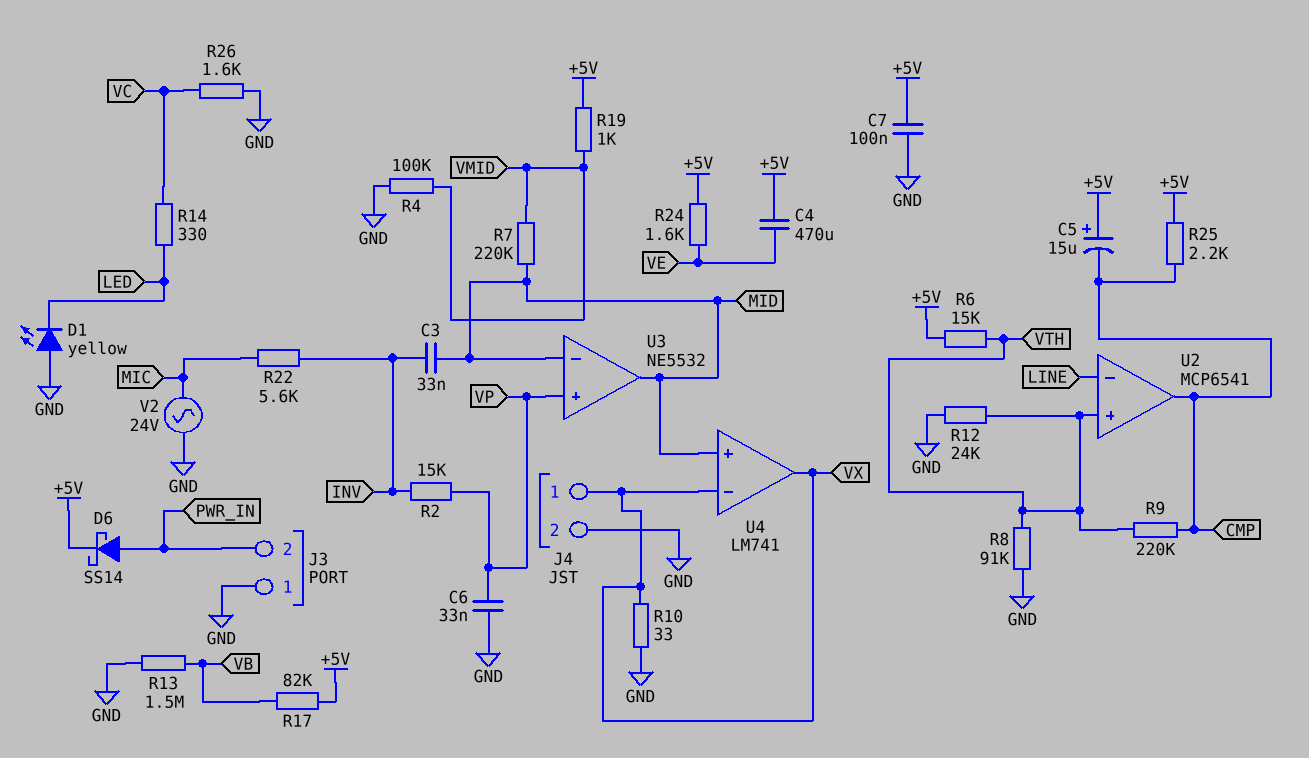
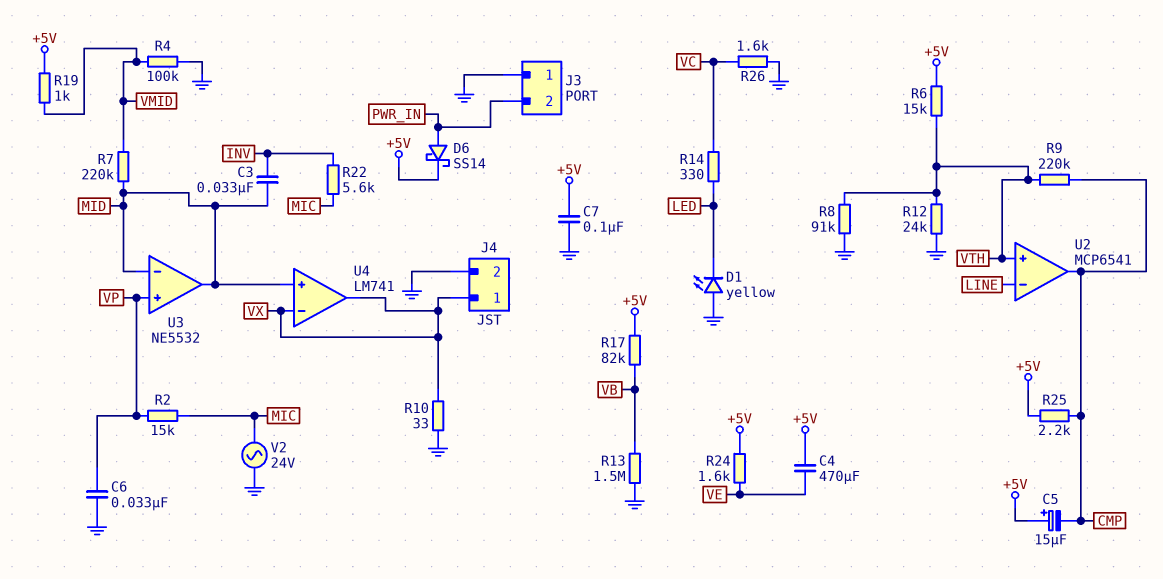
R2: 15k (INV, VP) -> 15k (MIC, VP)

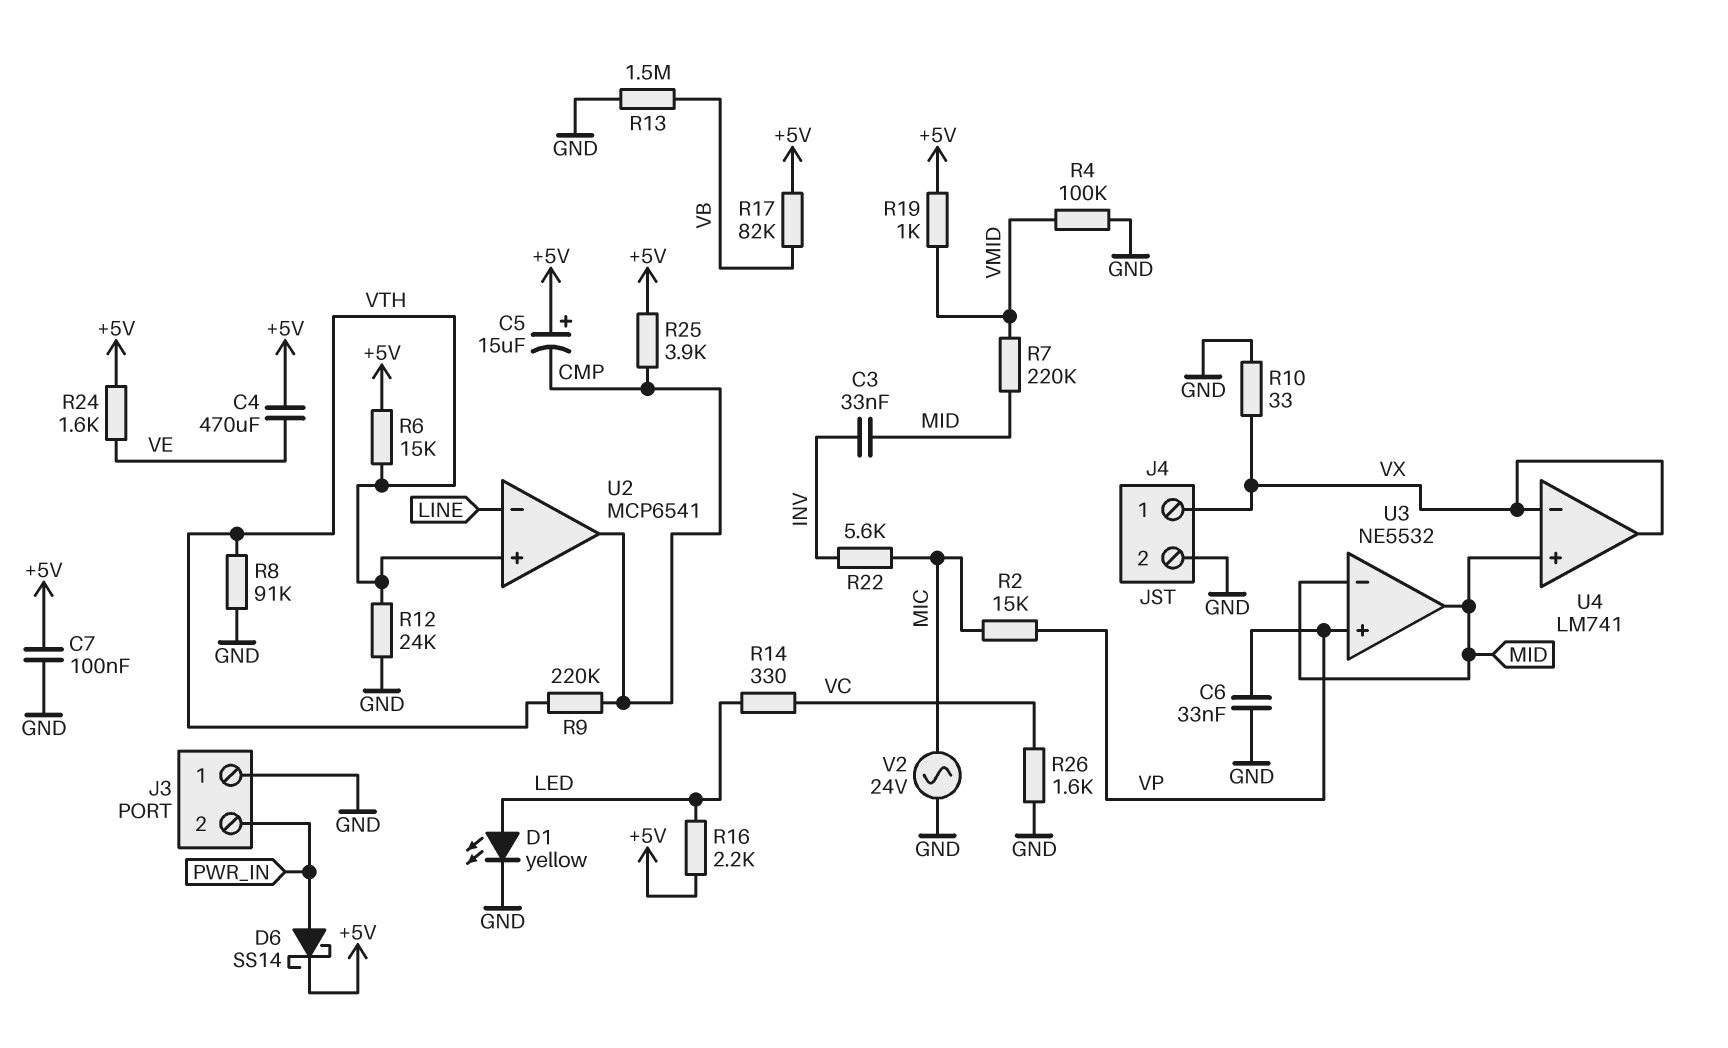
D1: LED yellow (A GND, K LED) -> LED yellow (A LED, K GND)
R16: none -> 2.2k (+5V, LED)
R25: 2.2k (+5V, CMP) -> 3.9k (+5V, CMP)

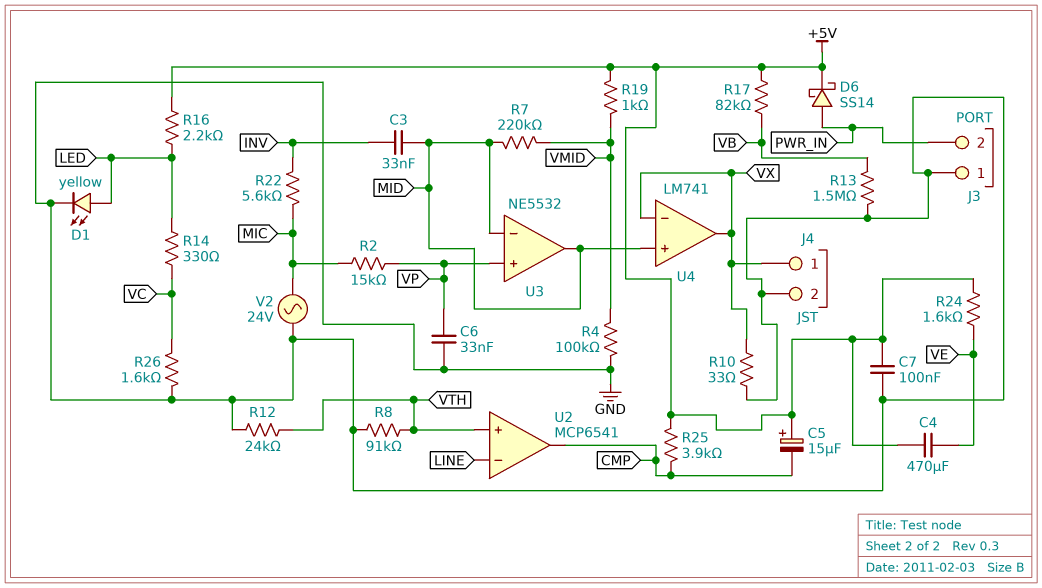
R6: 15k (+5V, VTH) -> none
R9: 220k (CMP, VTH) -> none

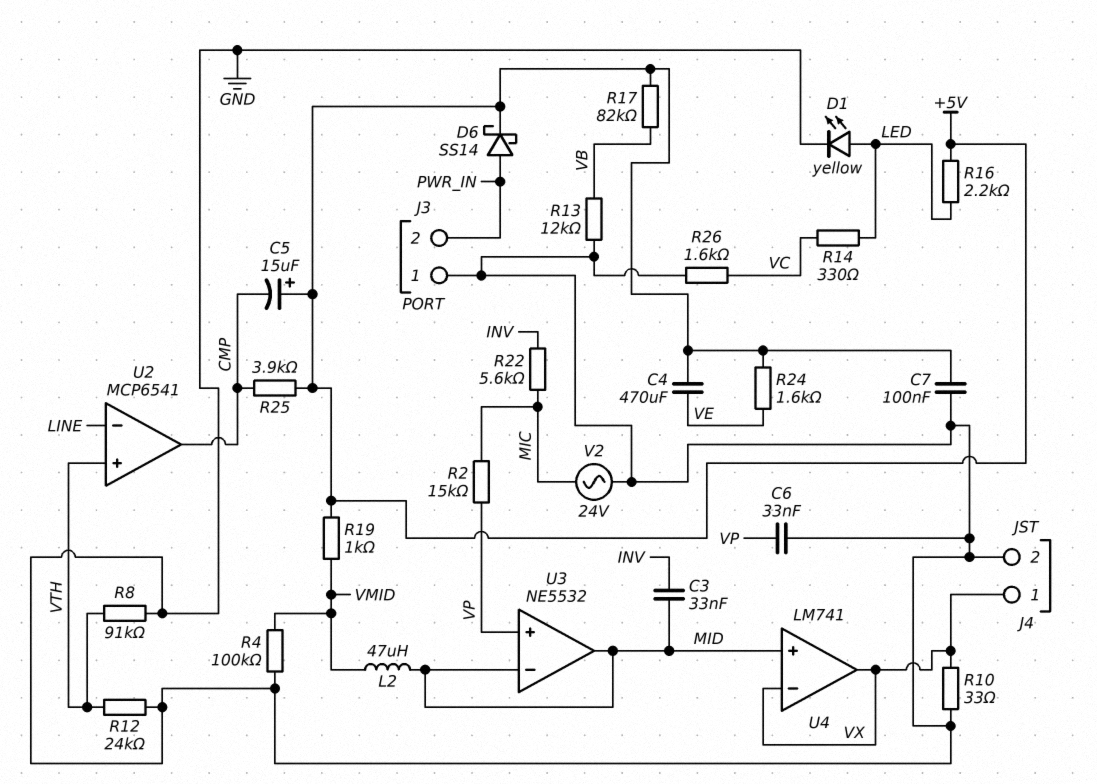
L2: none -> 47uH (MID, VMID)
R7: 220k (MID, VMID) -> none
R13: 1.5M (GND, VB) -> 12k (GND, VB)

